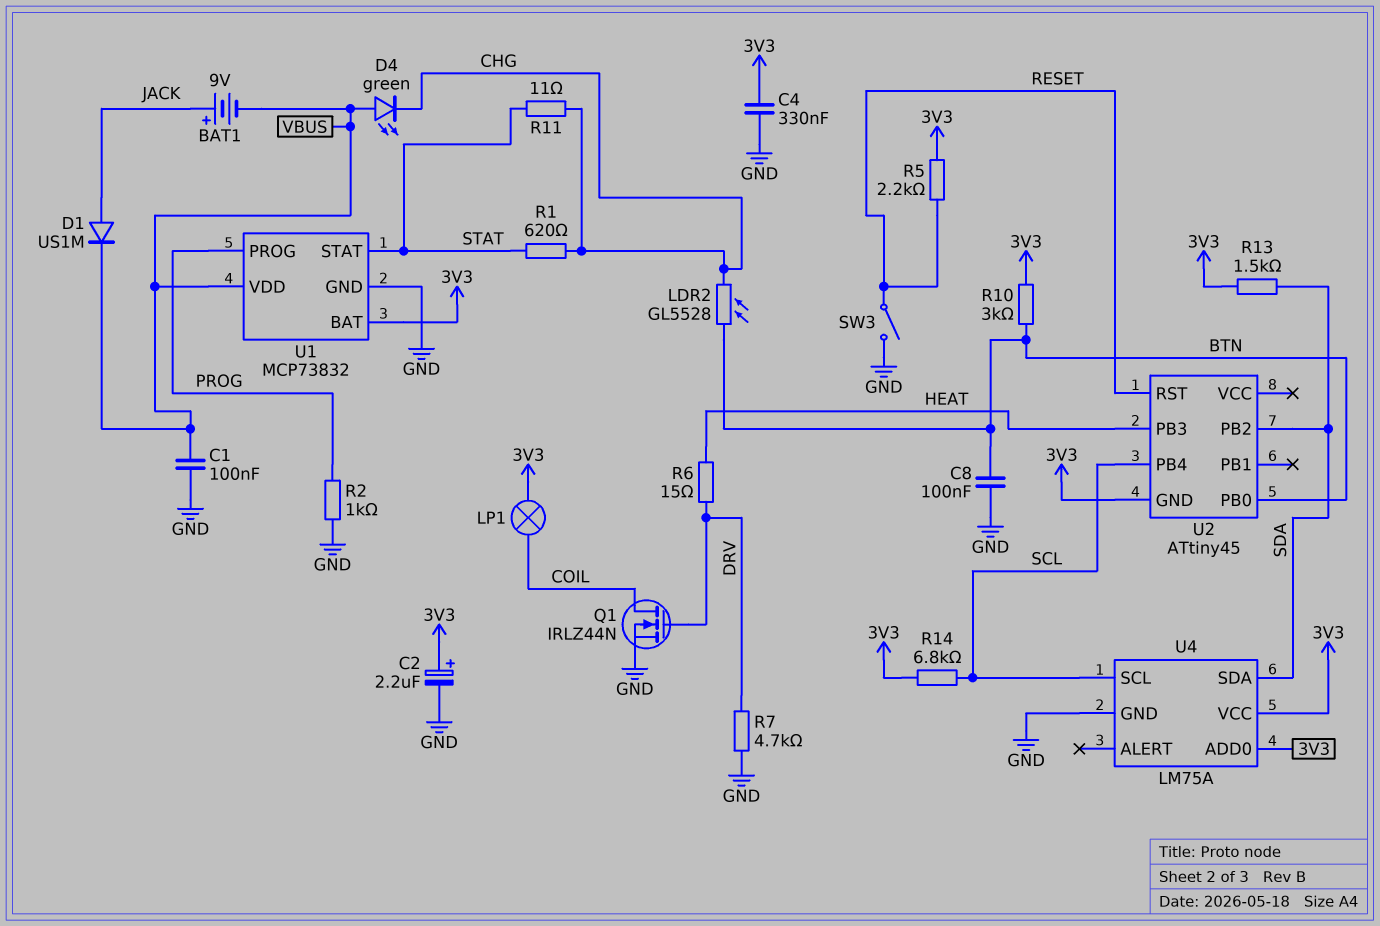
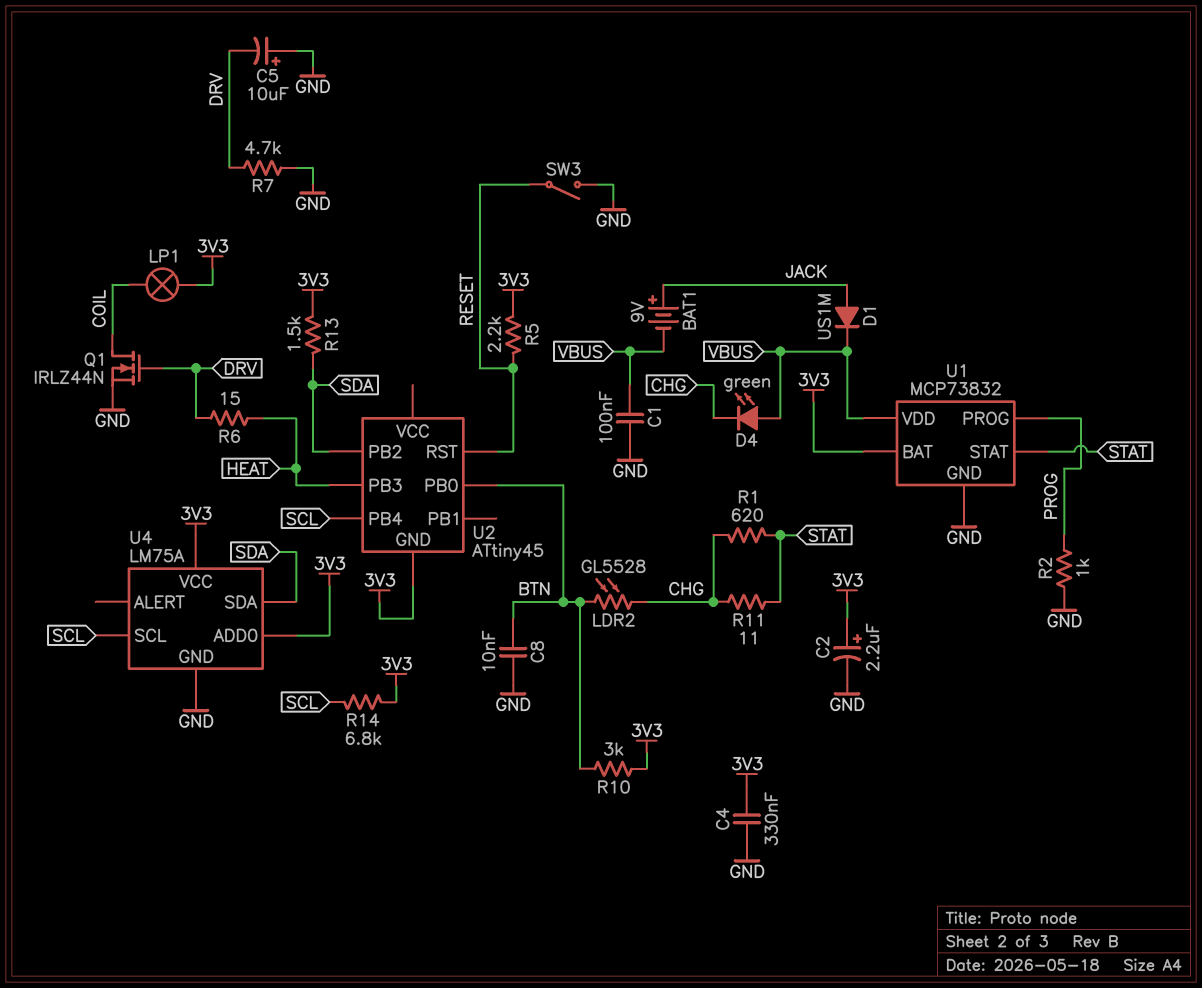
C5: none -> 10uF (plus GND, minus DRV)
C8: 100nF (BTN, GND) -> 10nF (BTN, GND)

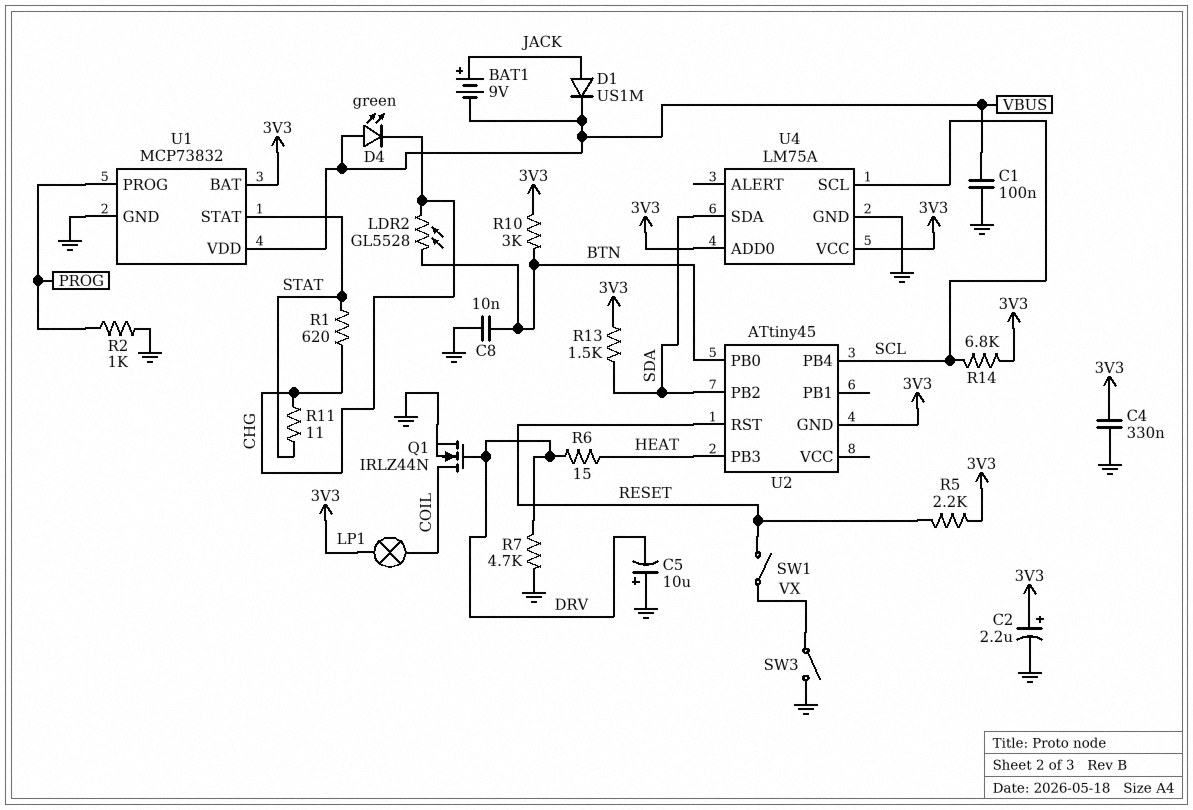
SW1: none -> switch (RESET, VX)
SW3: switch (GND, RESET) -> switch (GND, VX)

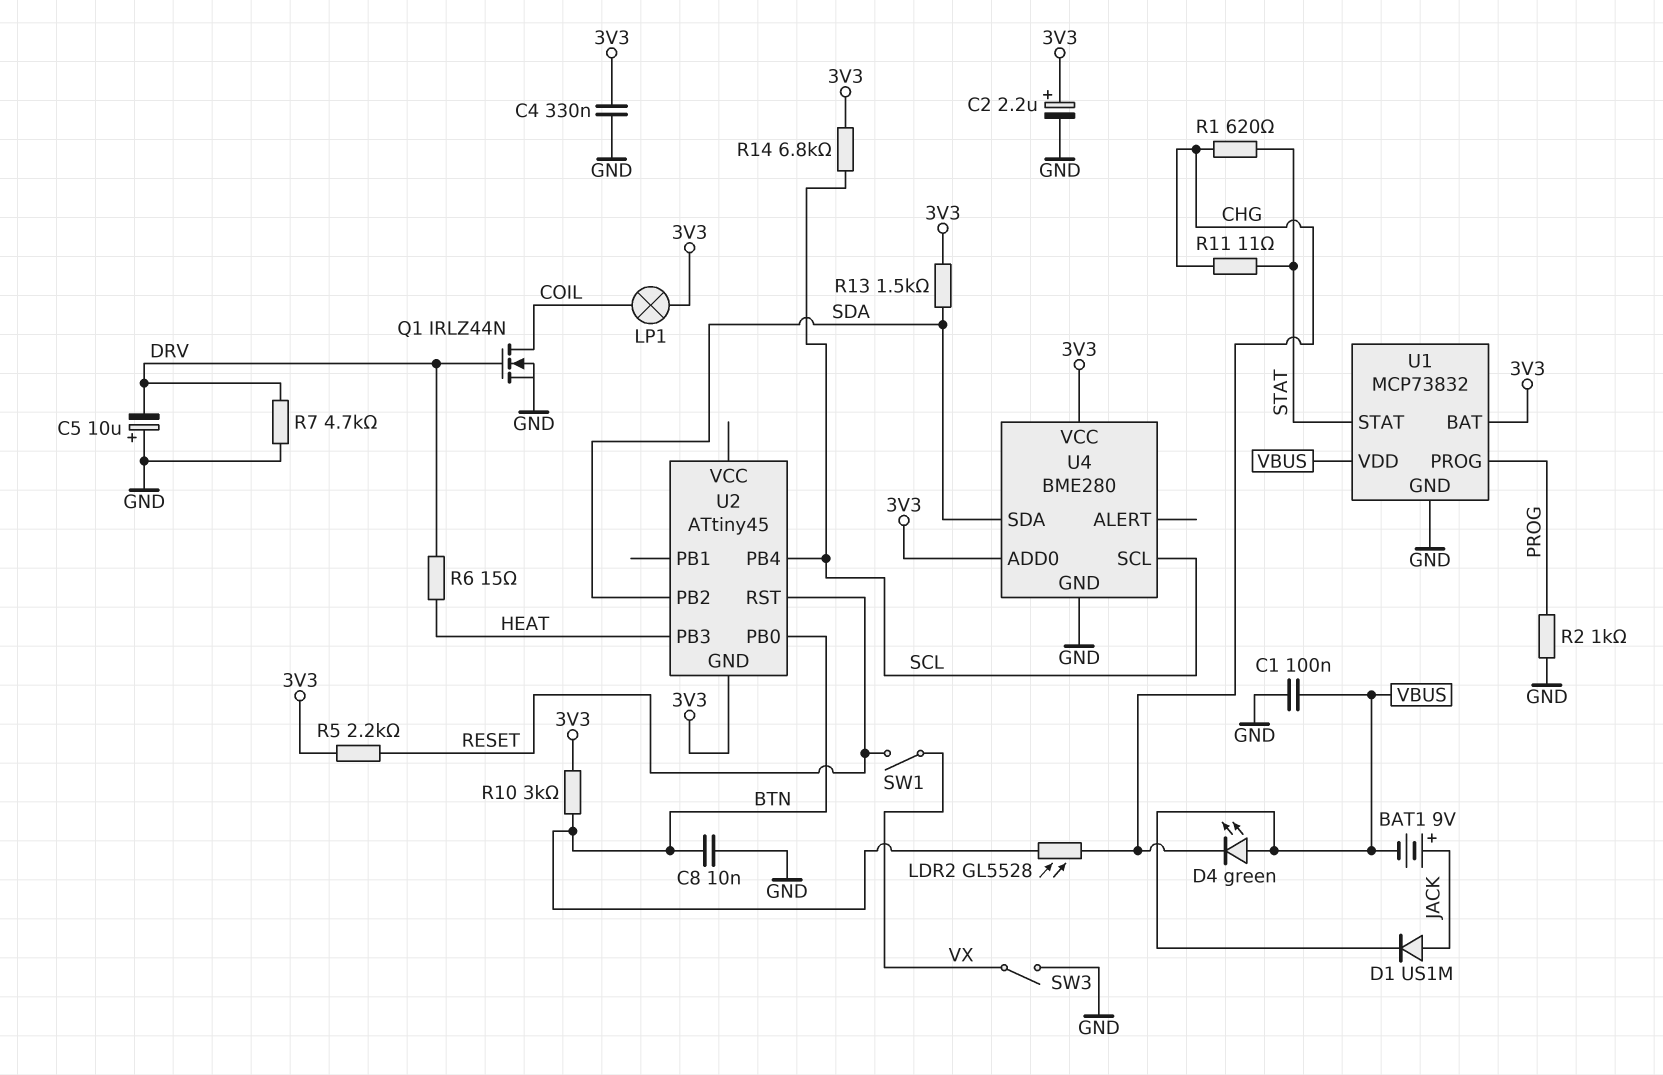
U4: LM75A -> BME280

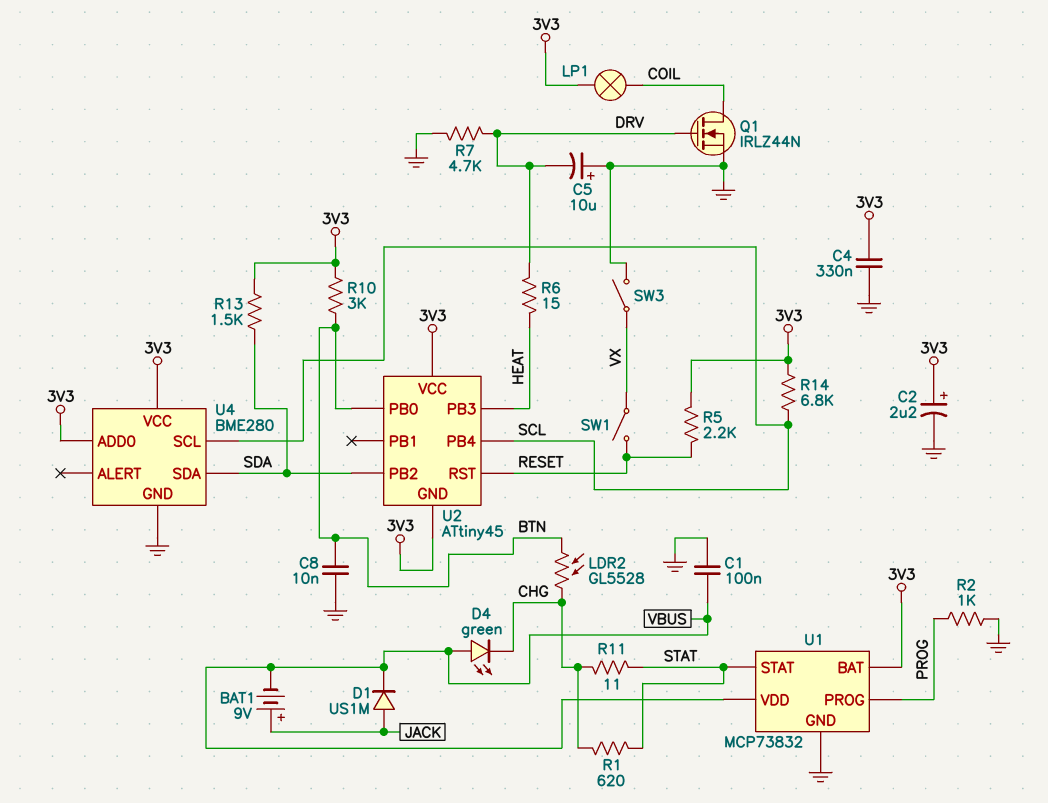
U2 pin VCC: none -> 3V3

